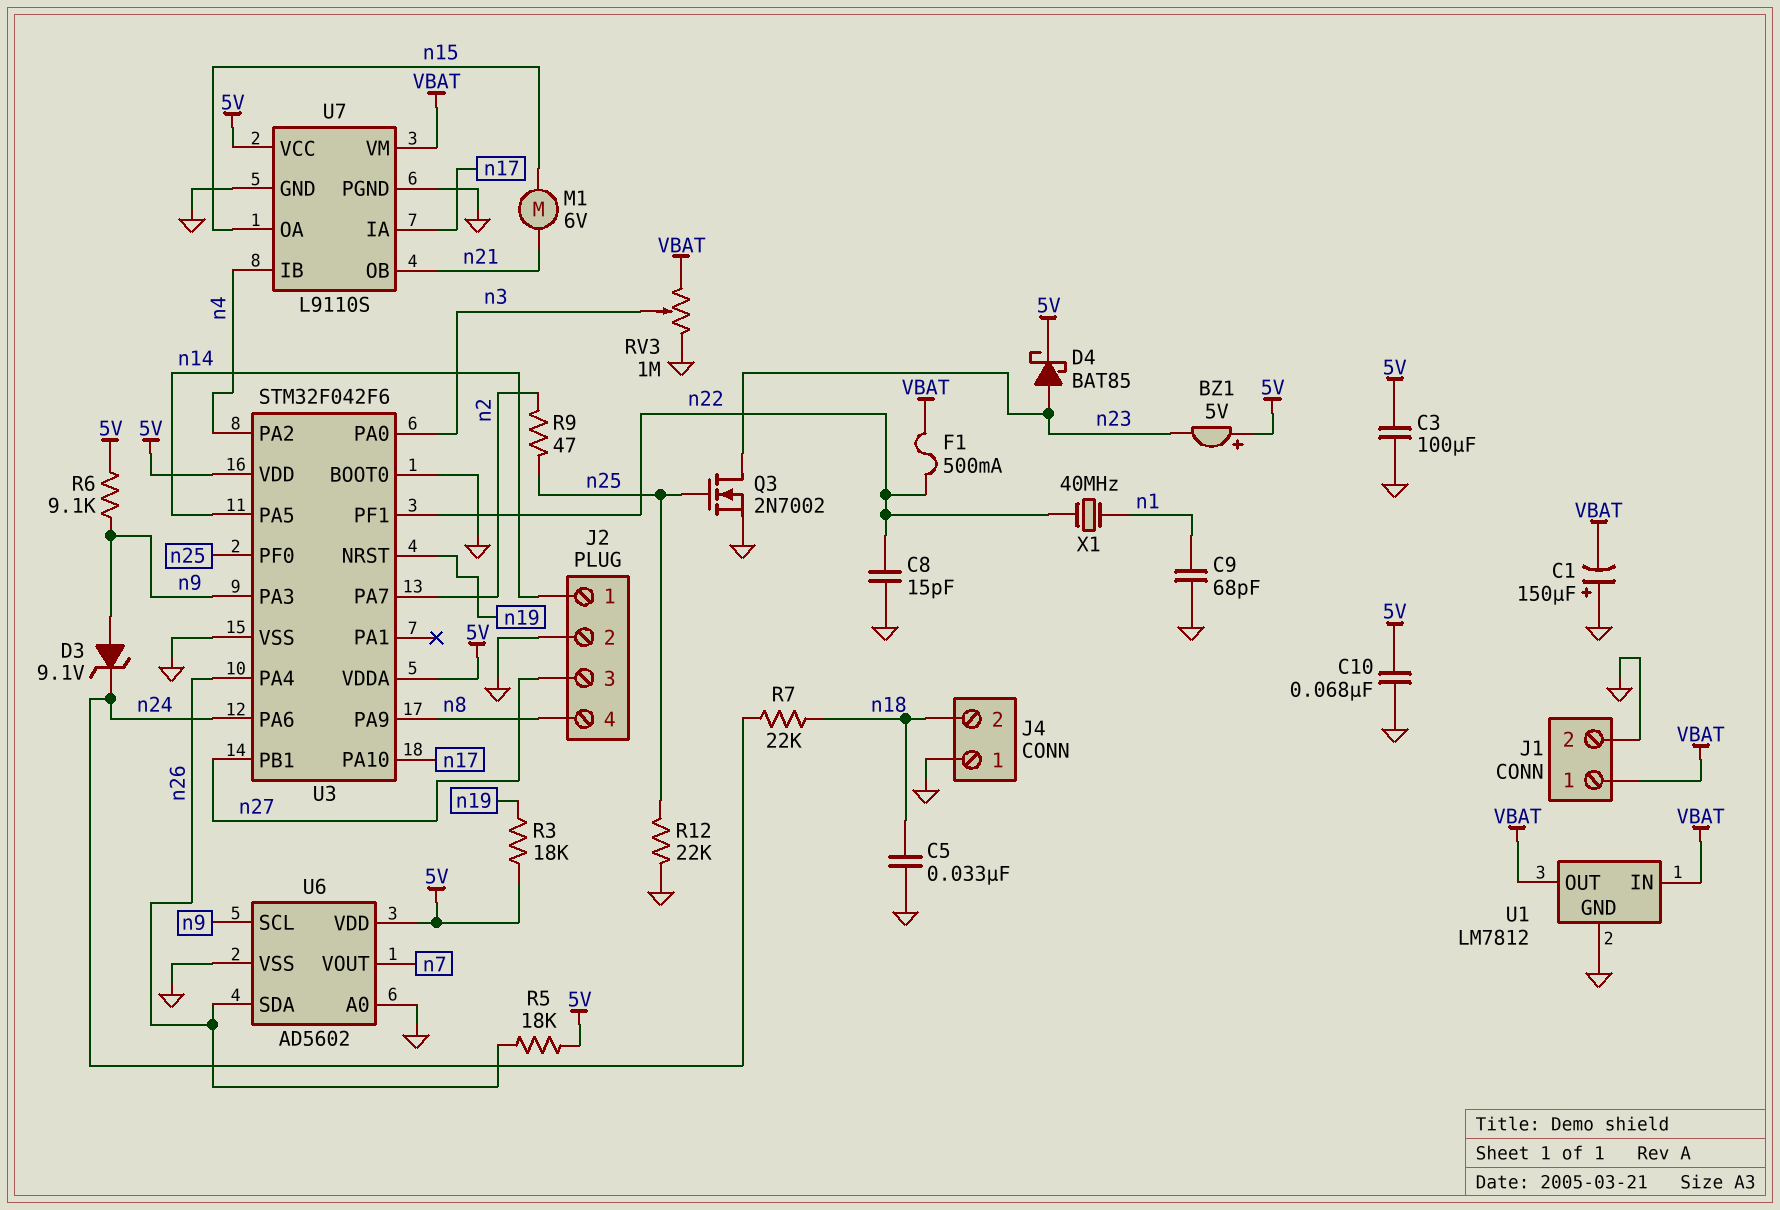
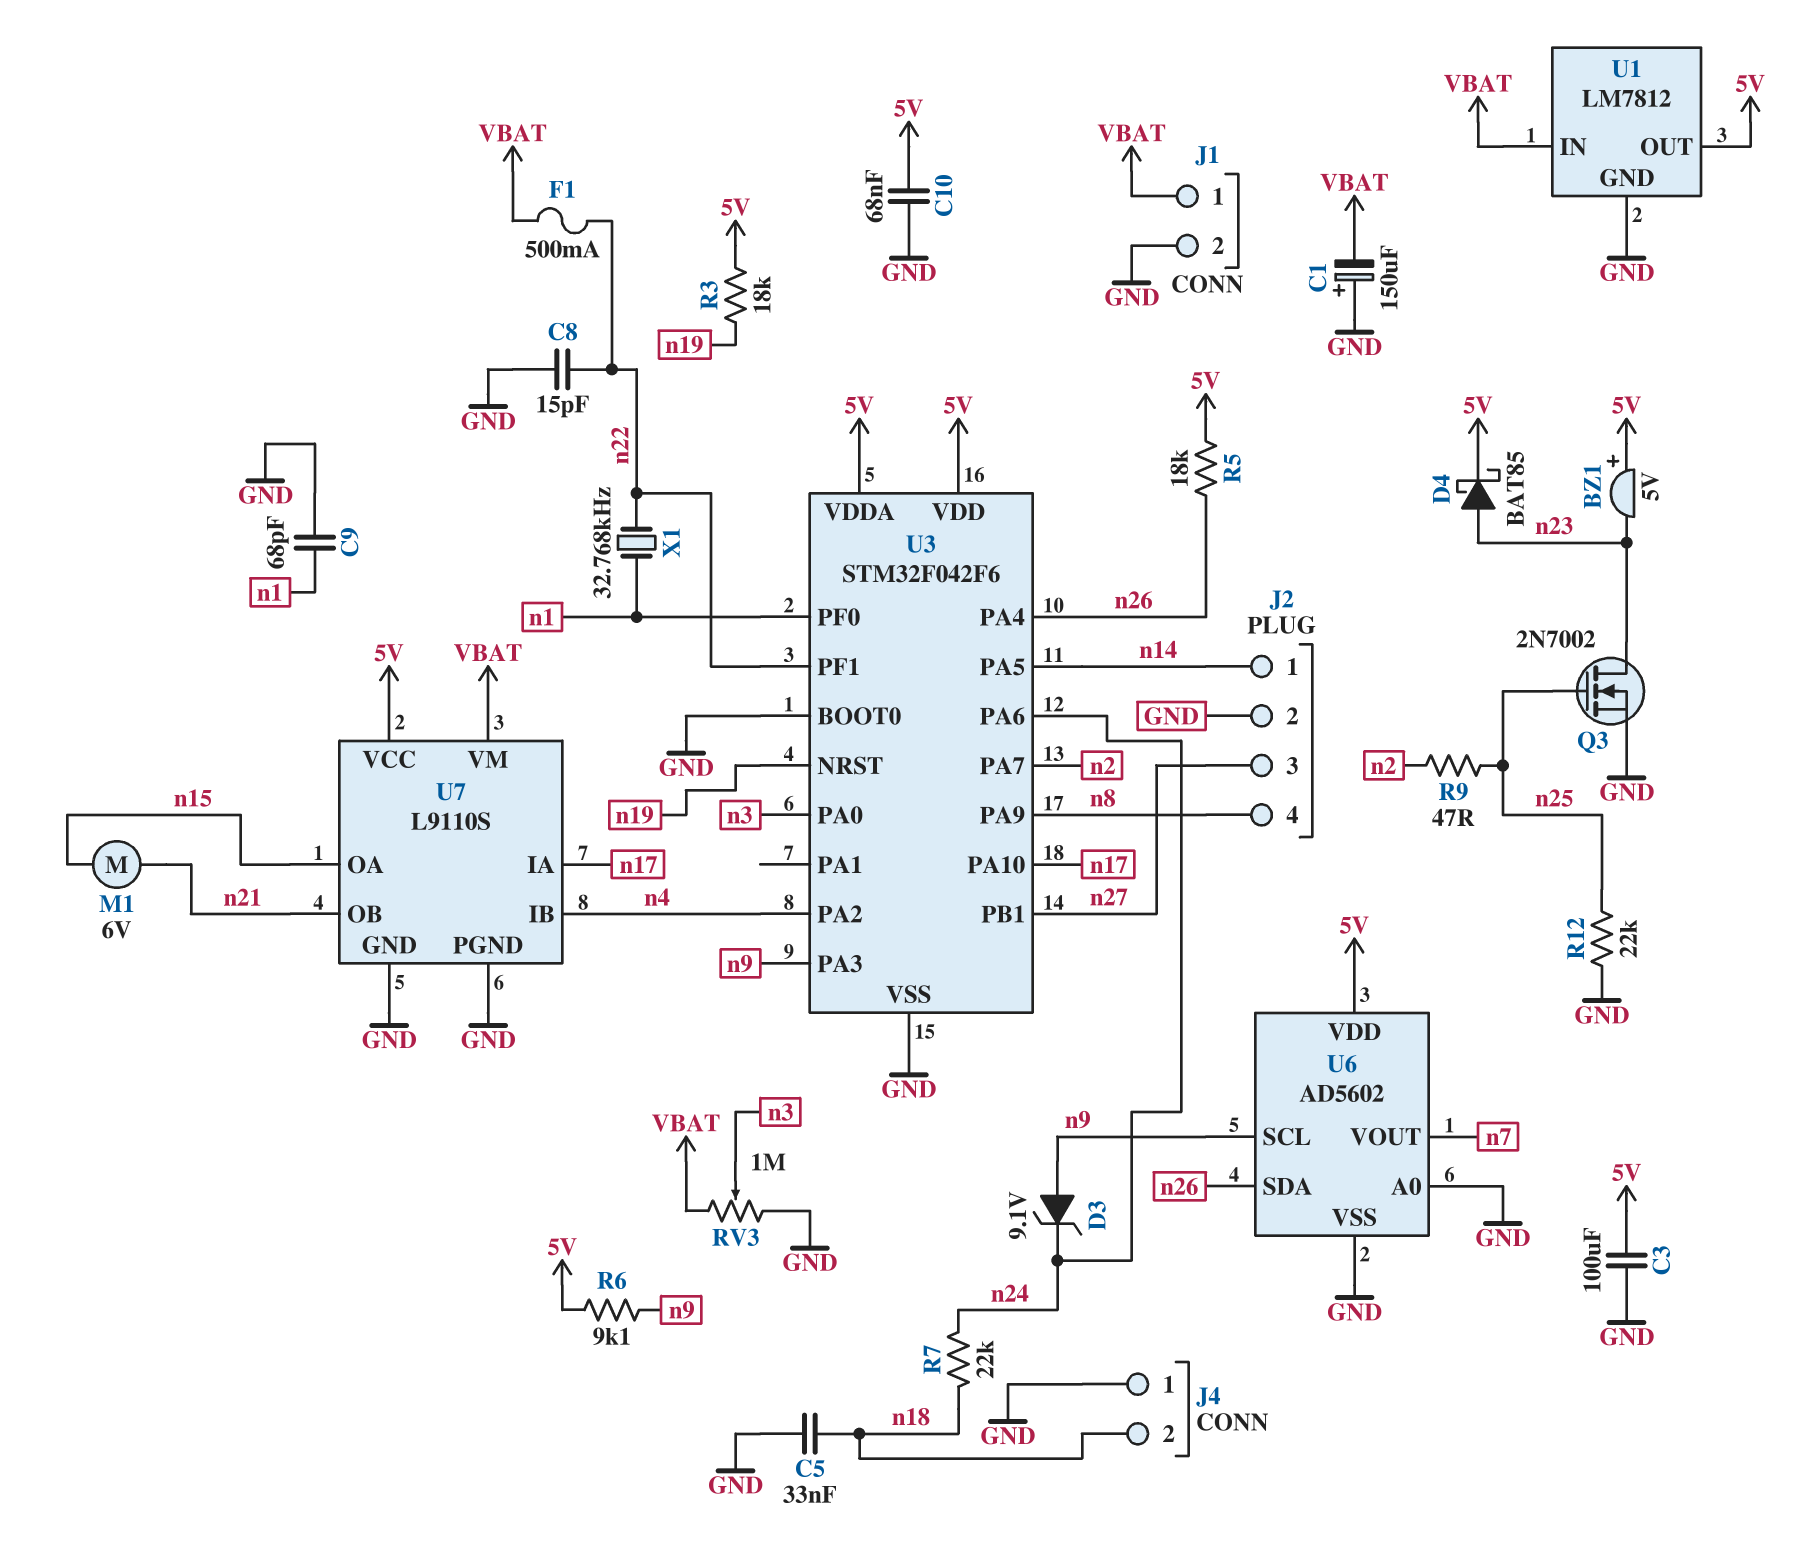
U1 pin OUT: VBAT -> 5V
U3 pin PF0: n25 -> n1
X1: 40MHz (n1, n22) -> 32.768kHz (n1, n22)

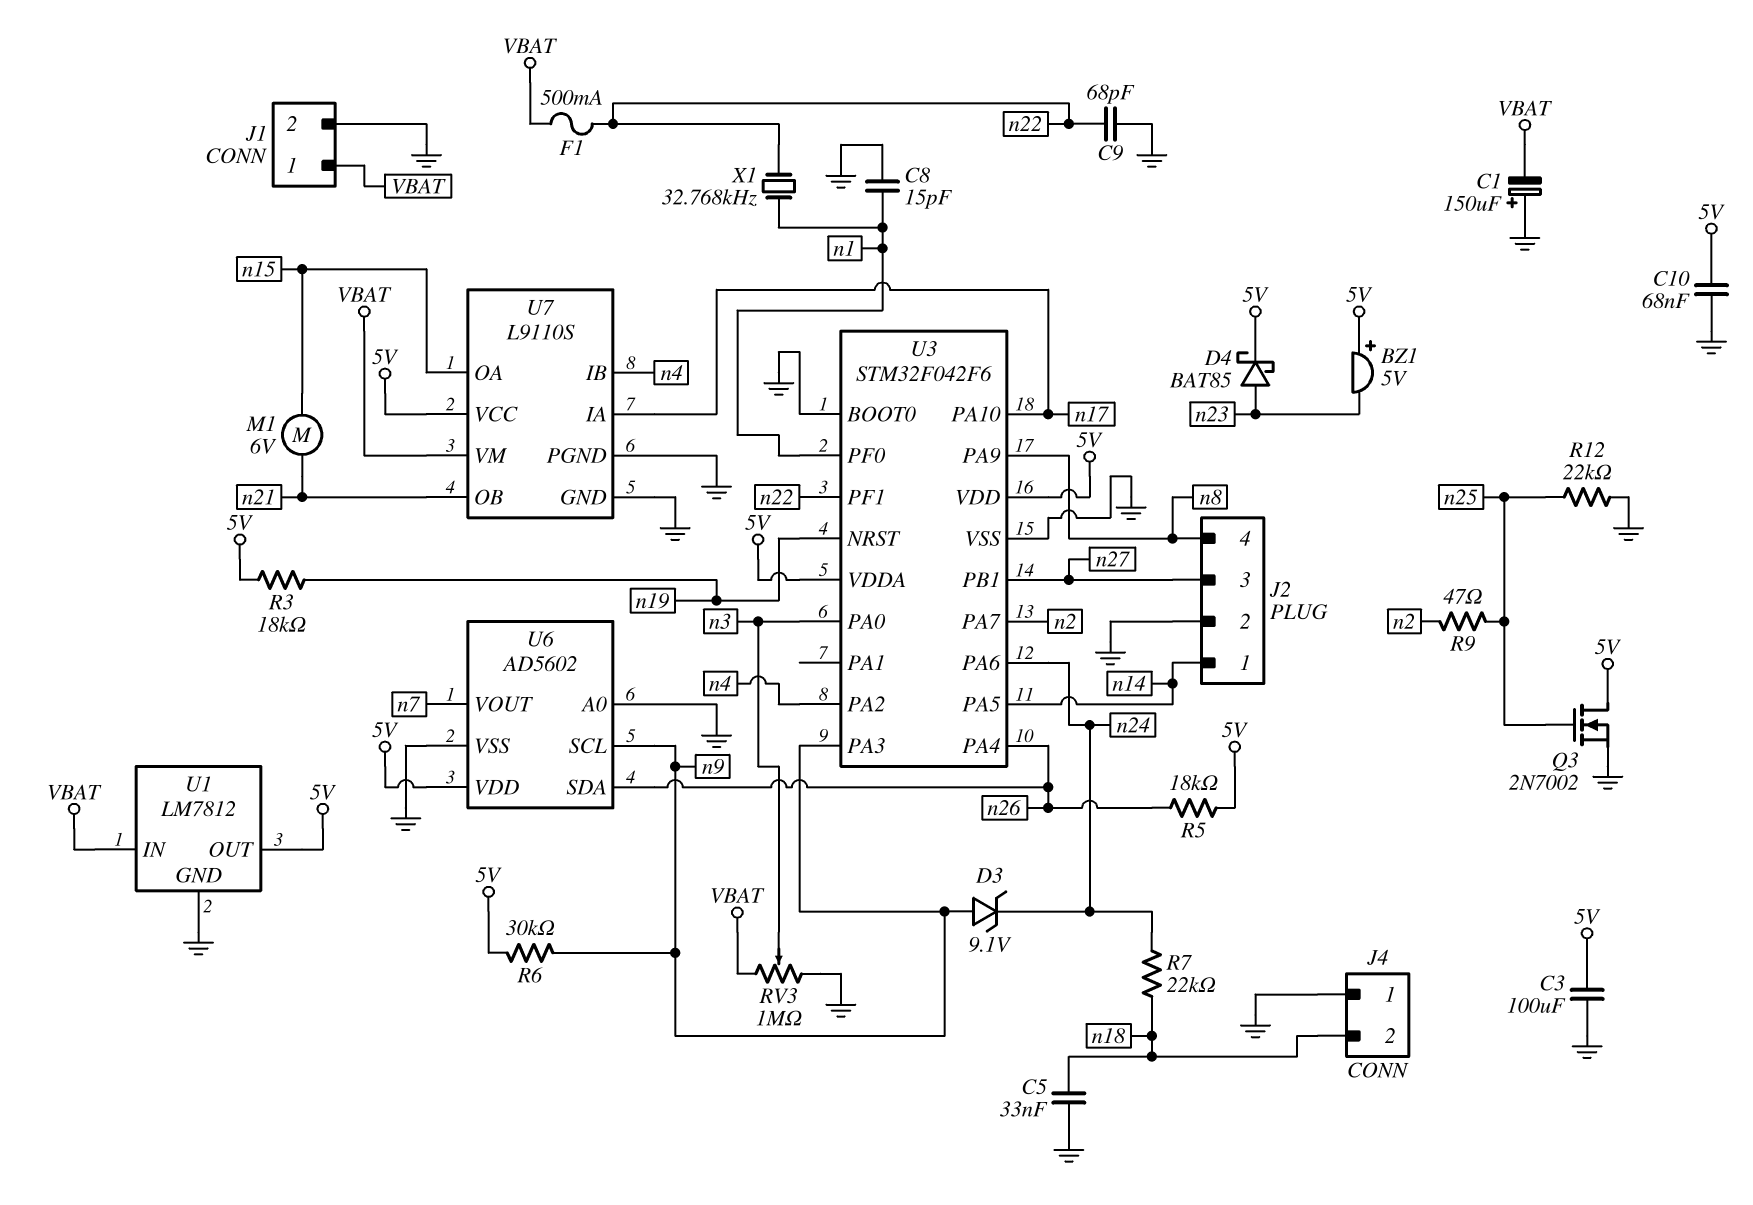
C8: 15pF (GND, n22) -> 15pF (GND, n1)
C9: 68pF (GND, n1) -> 68pF (GND, n22)
Q3: NMOS 2N7002 (G n25, D n23, S GND) -> NMOS 2N7002 (G n25, D 5V, S GND)
R6: 9.1k (5V, n9) -> 30k (5V, n9)

